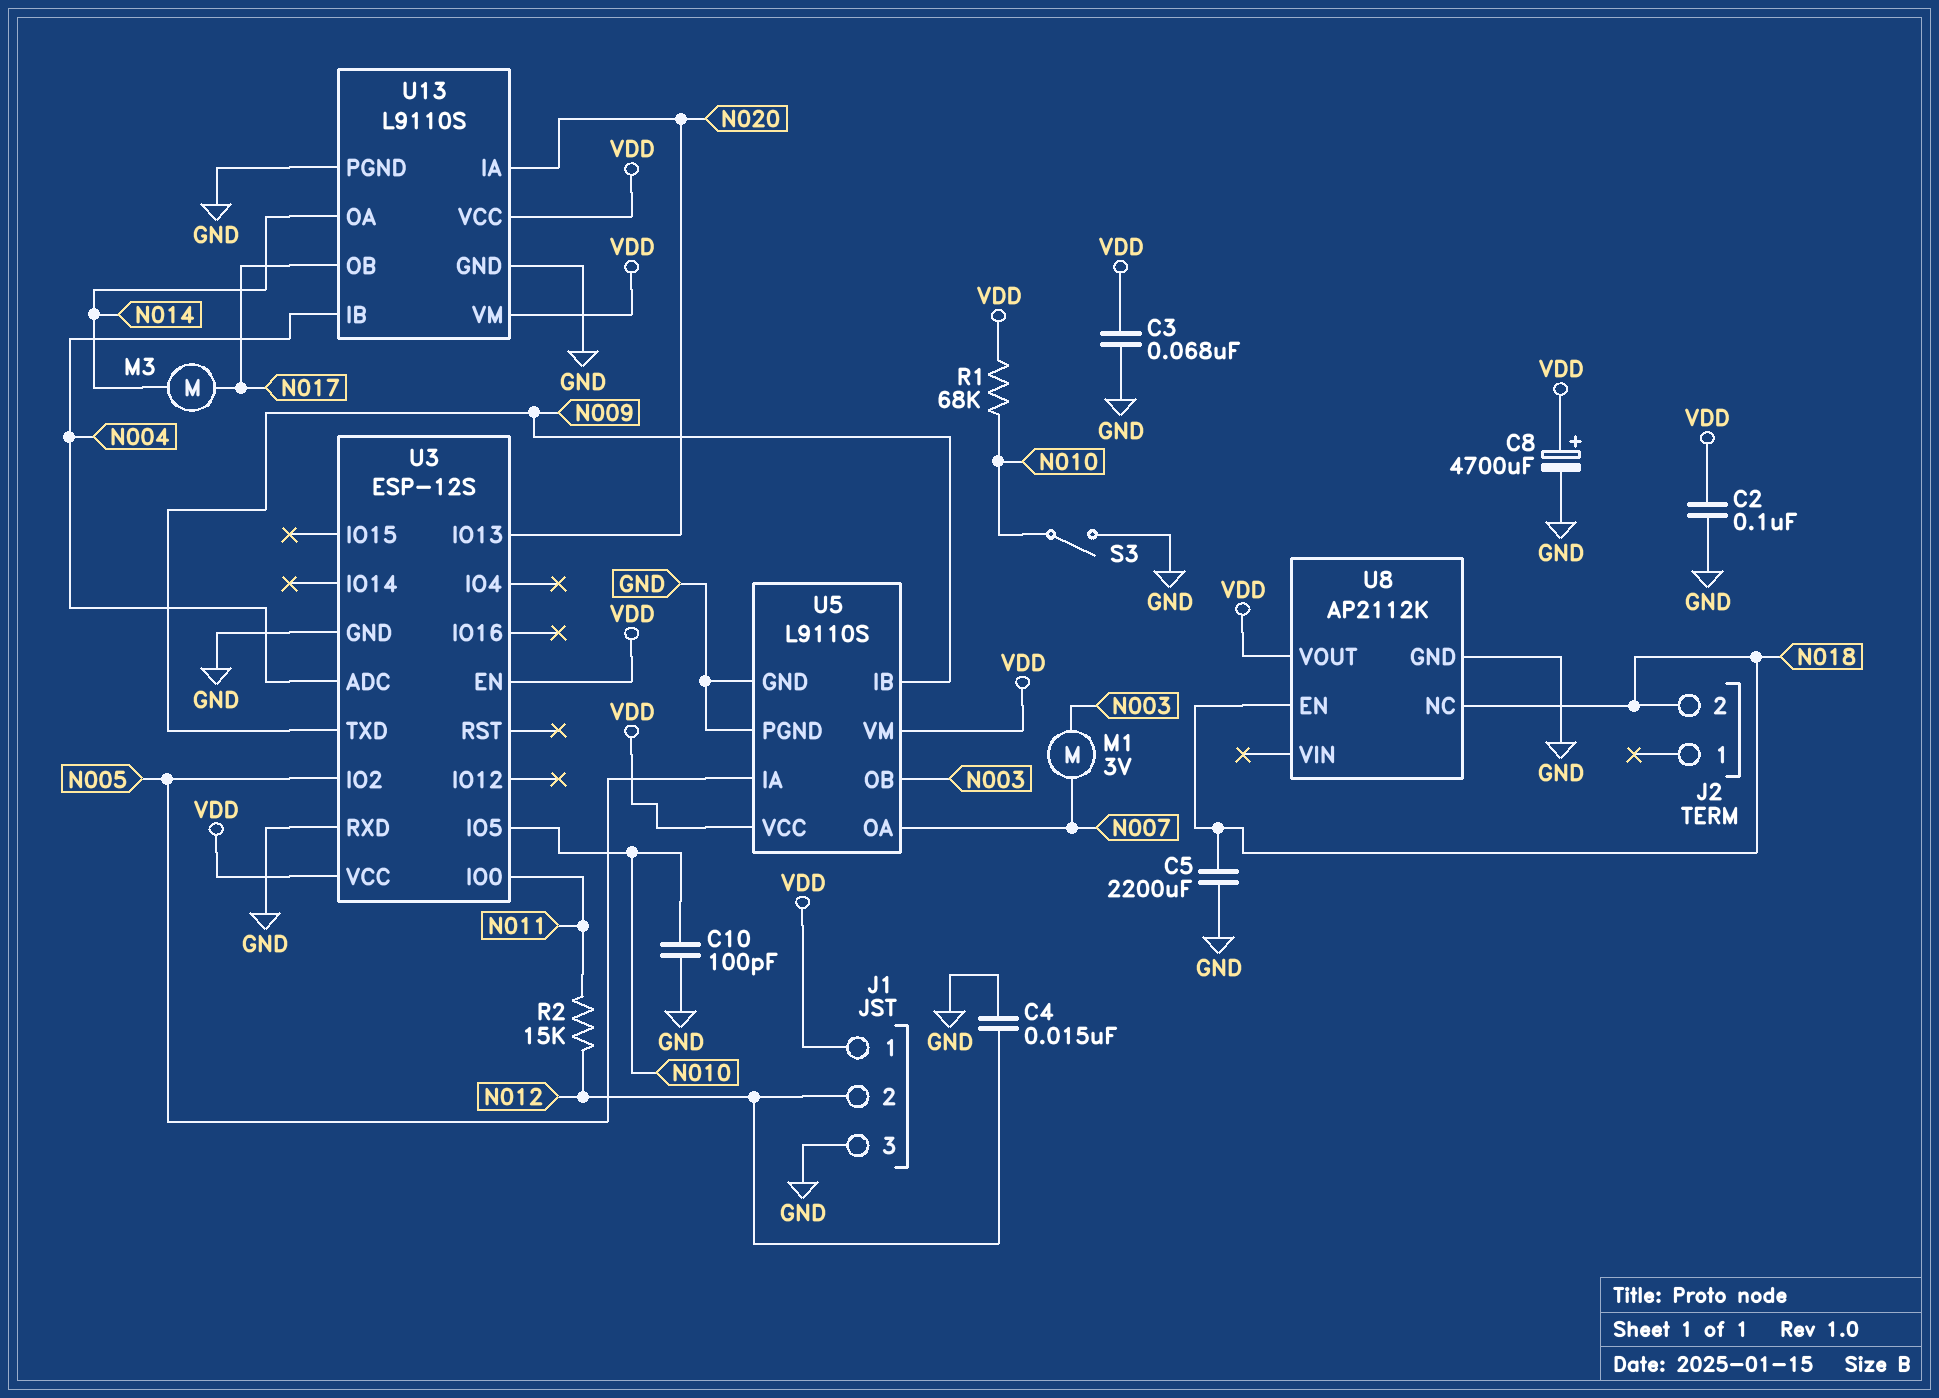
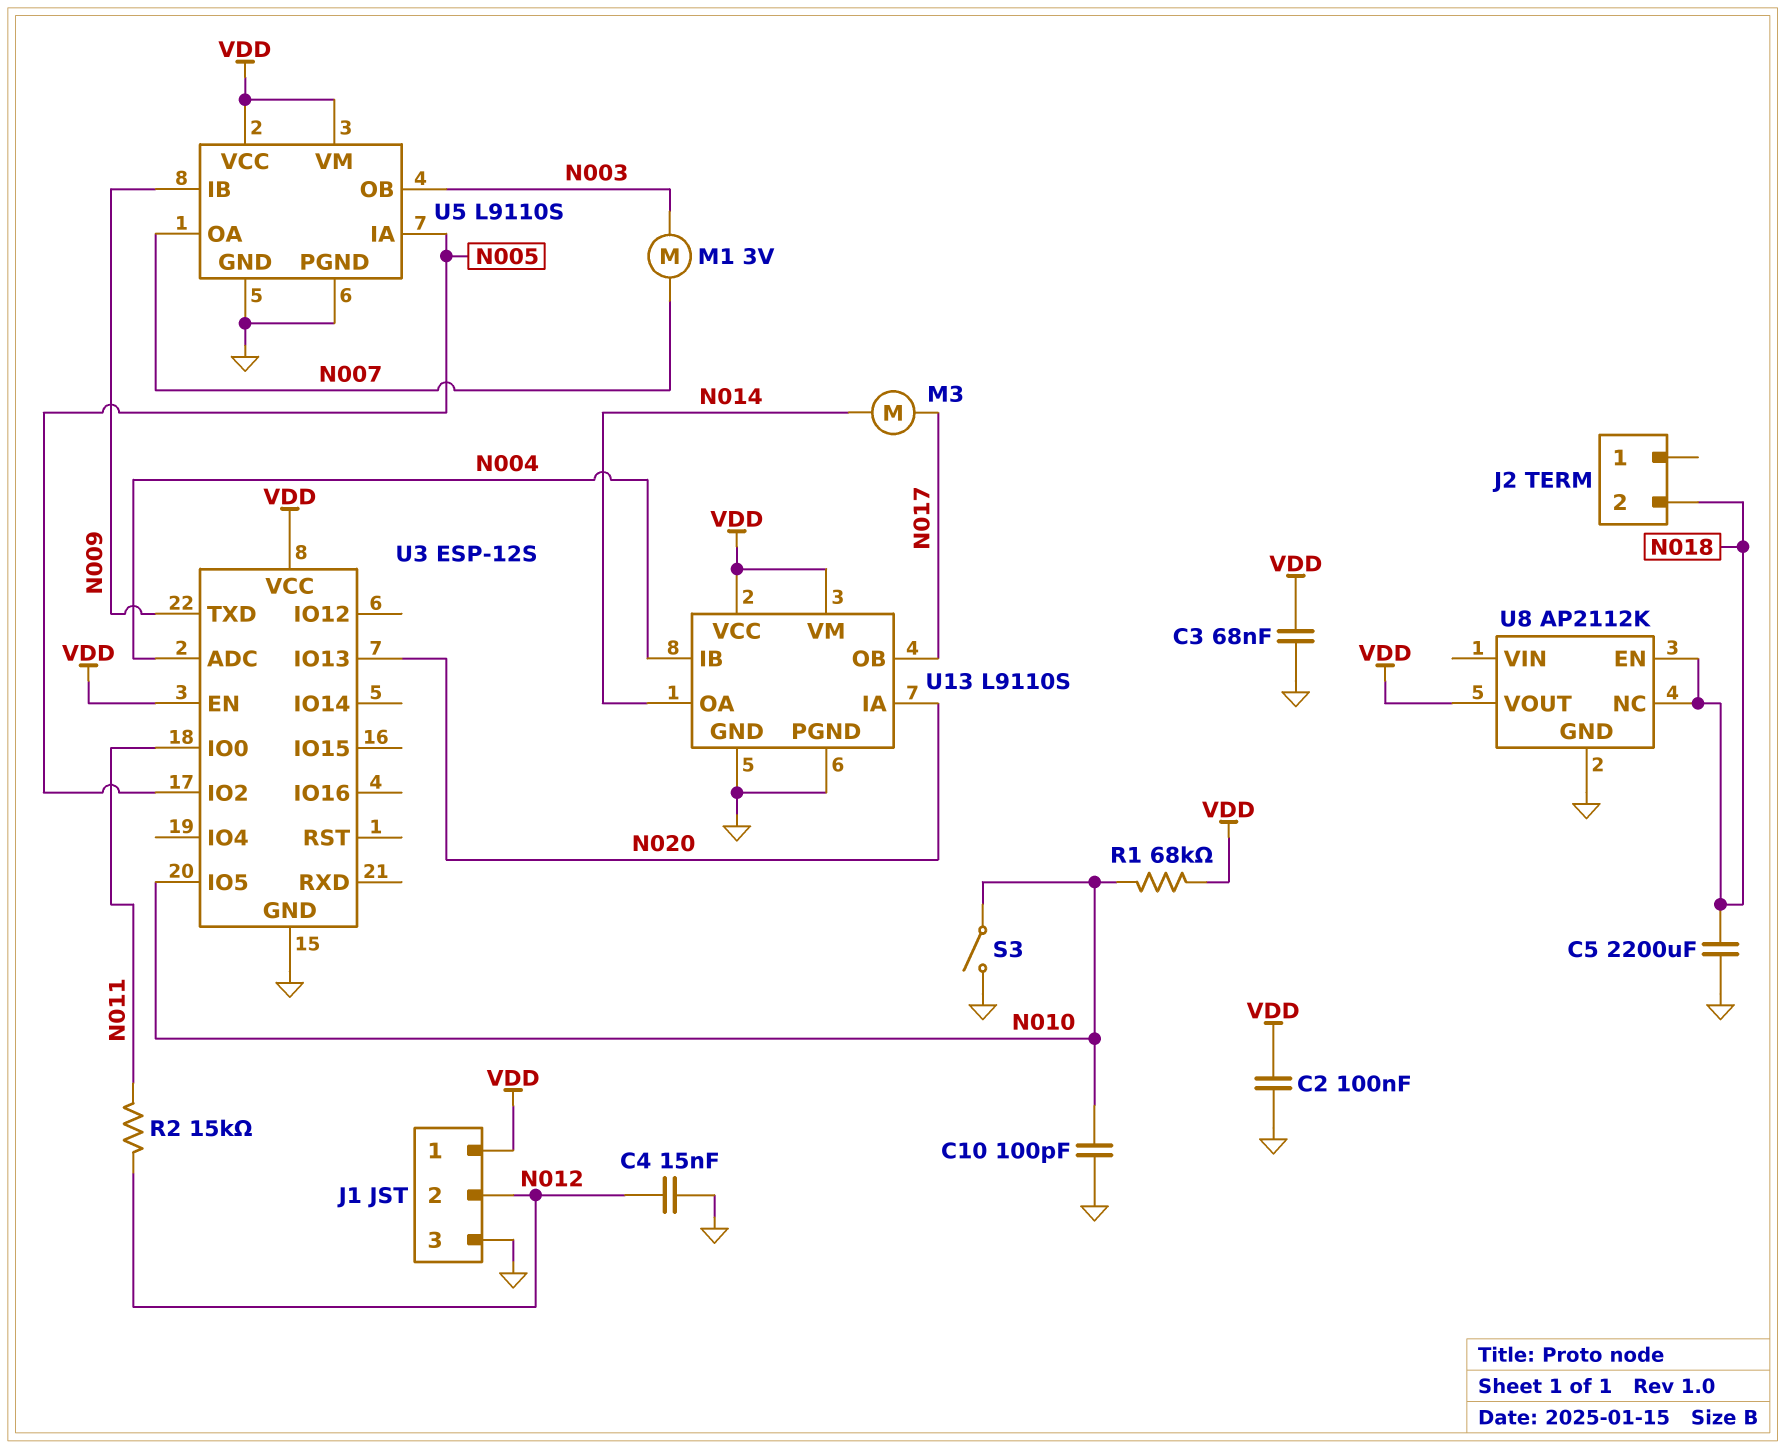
C8: 4700uF (plus VDD, minus GND) -> none
U3 pin RXD: GND -> none

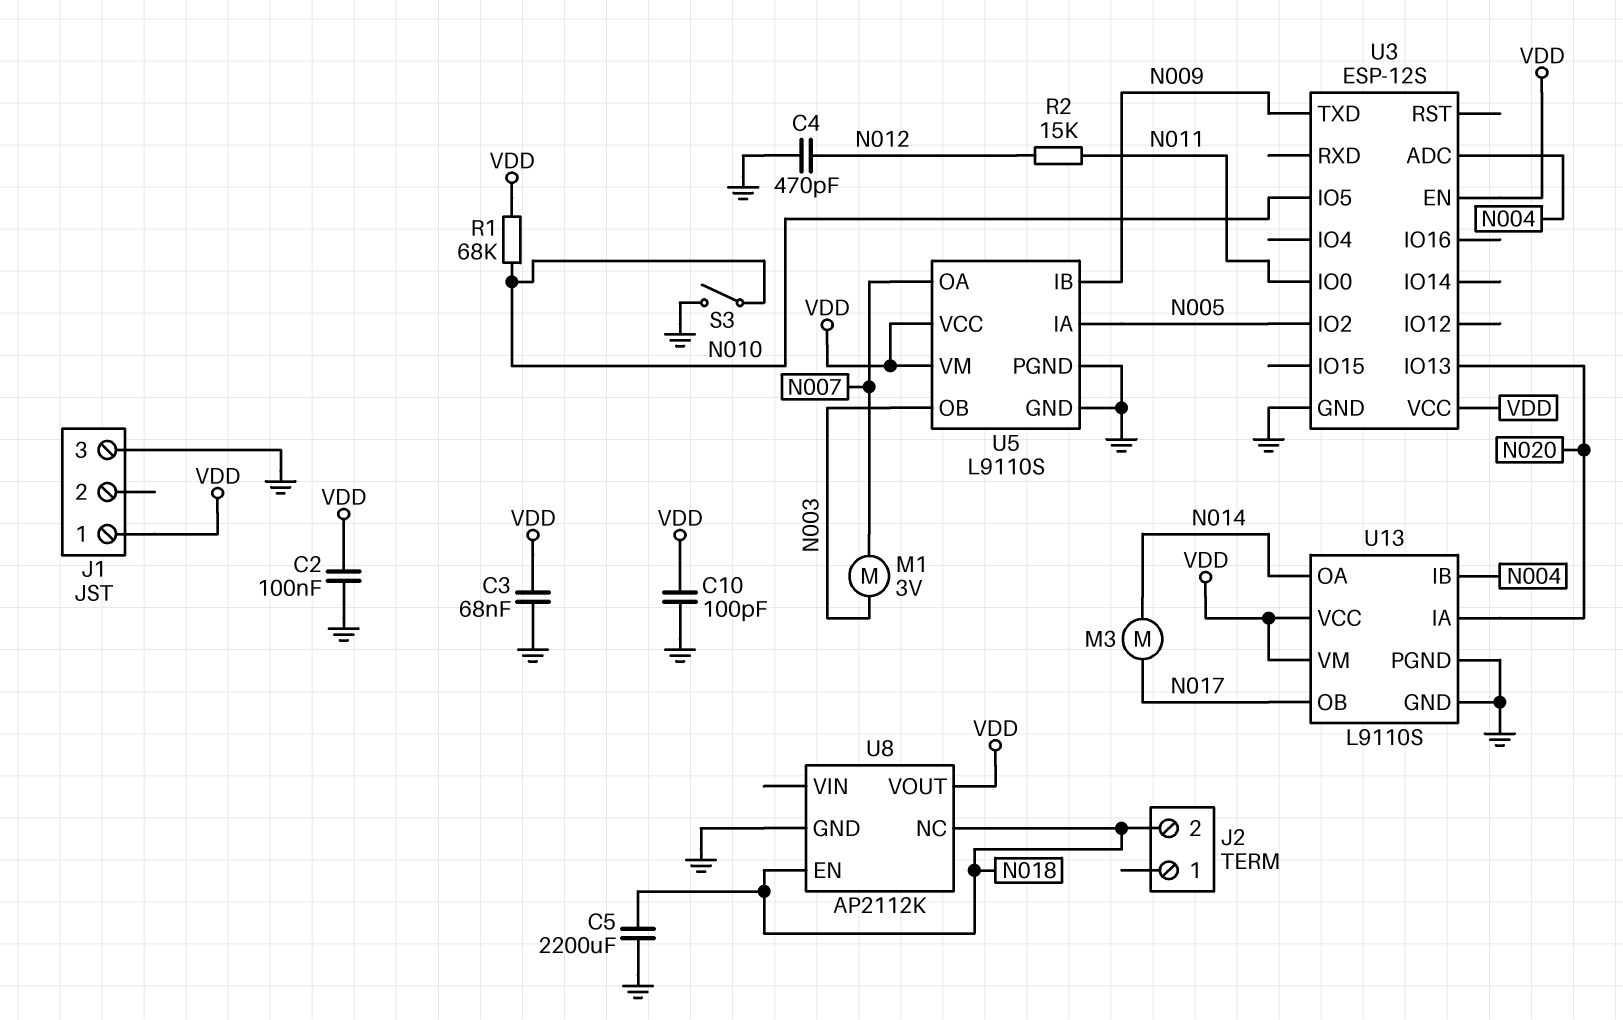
C4: 15nF (GND, N012) -> 470pF (GND, N012)
C10: 100pF (GND, N010) -> 100pF (GND, VDD)
J1 pin 2: N012 -> none

